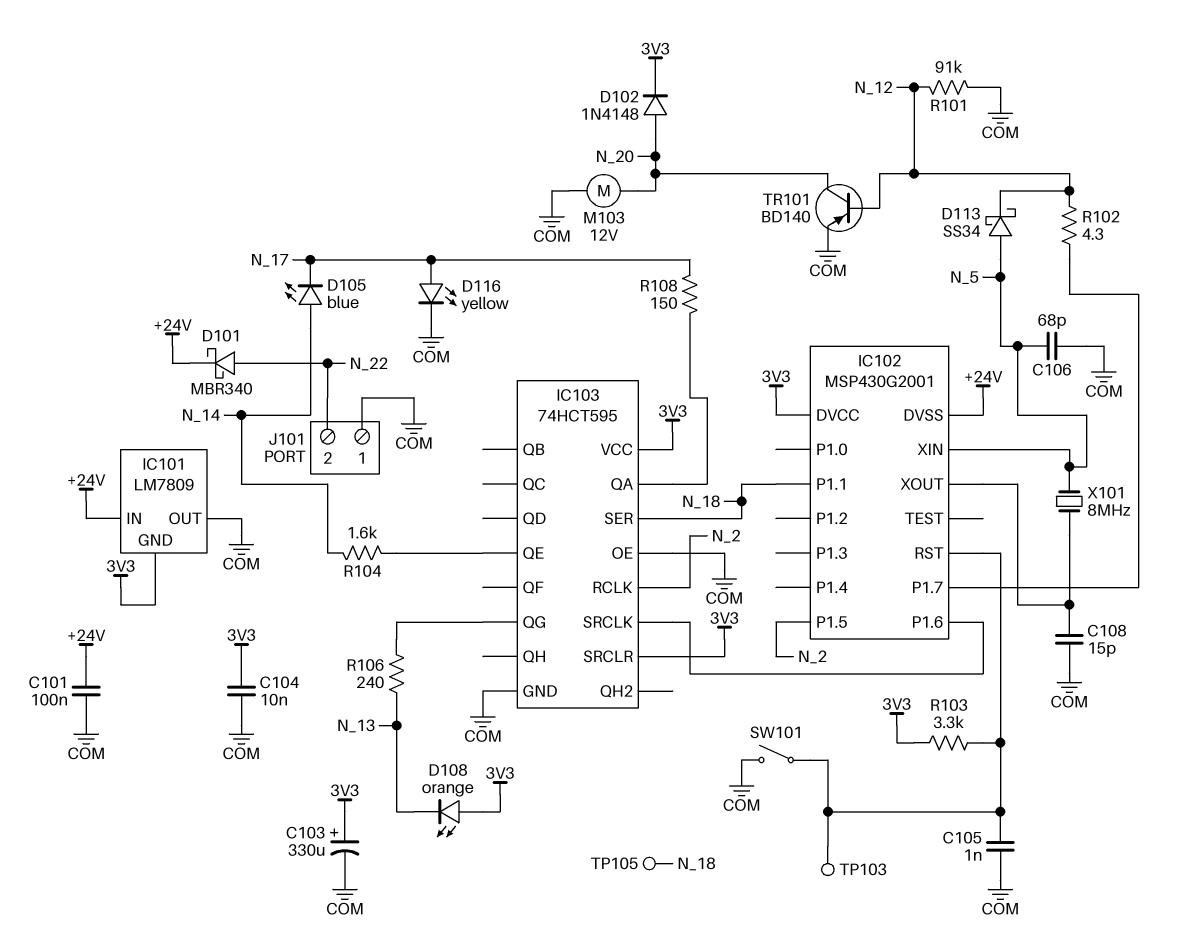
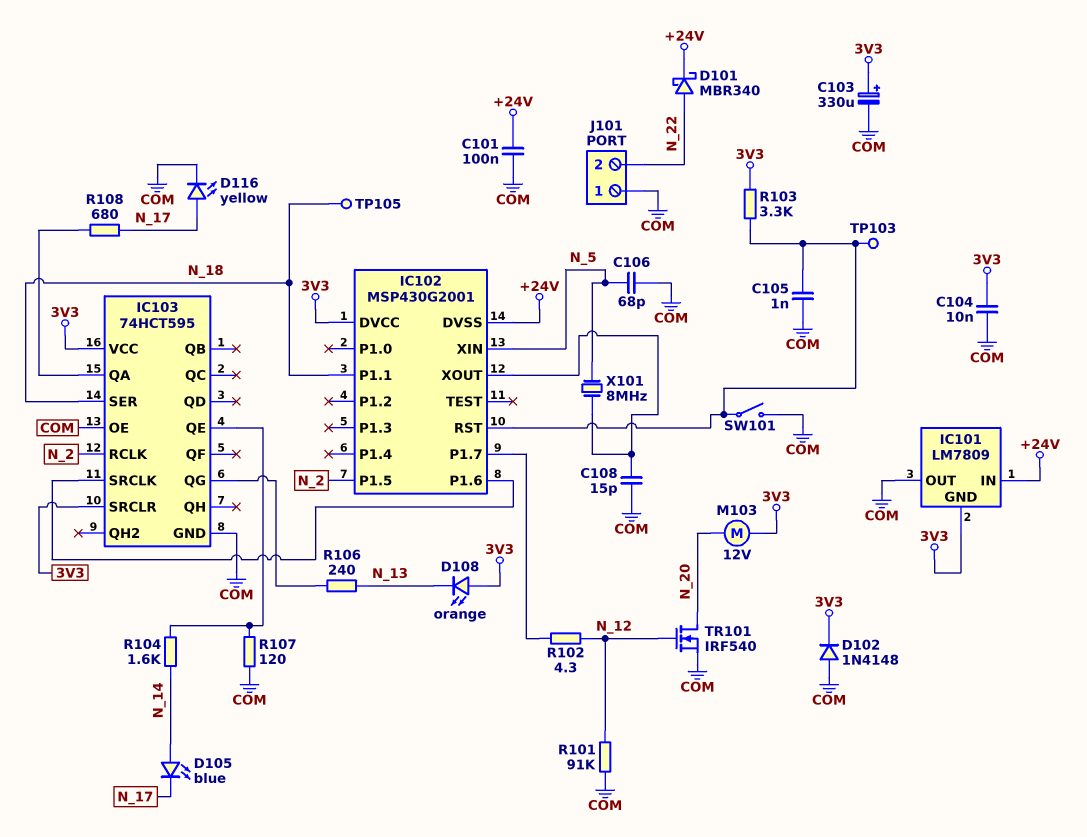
D102: diode 1N4148 (A N_20, K 3V3) -> diode 1N4148 (A COM, K 3V3)
D113: schottky SS34 (A N_5, K N_12) -> none
M103: motor 12V (COM, N_20) -> motor 12V (3V3, N_20)
R107: none -> 120 (COM, IC103/QE)
R108: 150 (IC103/QA, N_17) -> 680 (IC103/QA, N_17)
TR101: PNP BD140 (B N_12, C N_20, E COM) -> NMOS IRF540 (G N_12, D N_20, S COM)

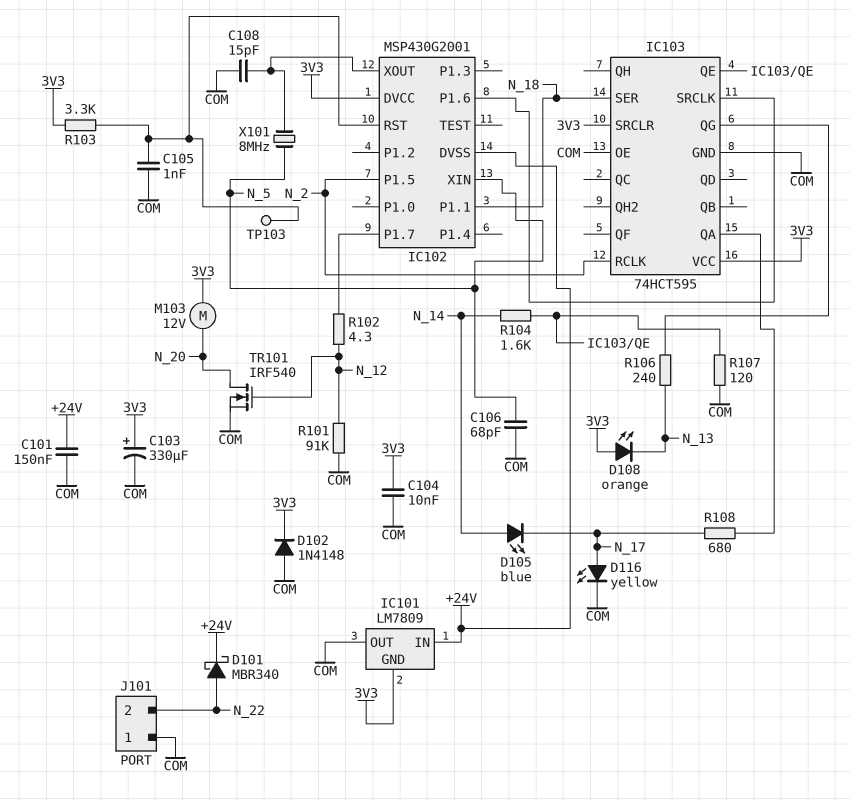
C101: 100nF (+24V, COM) -> 150nF (+24V, COM)
SW101: switch (COM, IC102/RST) -> none
TP105: test point (N_18) -> none

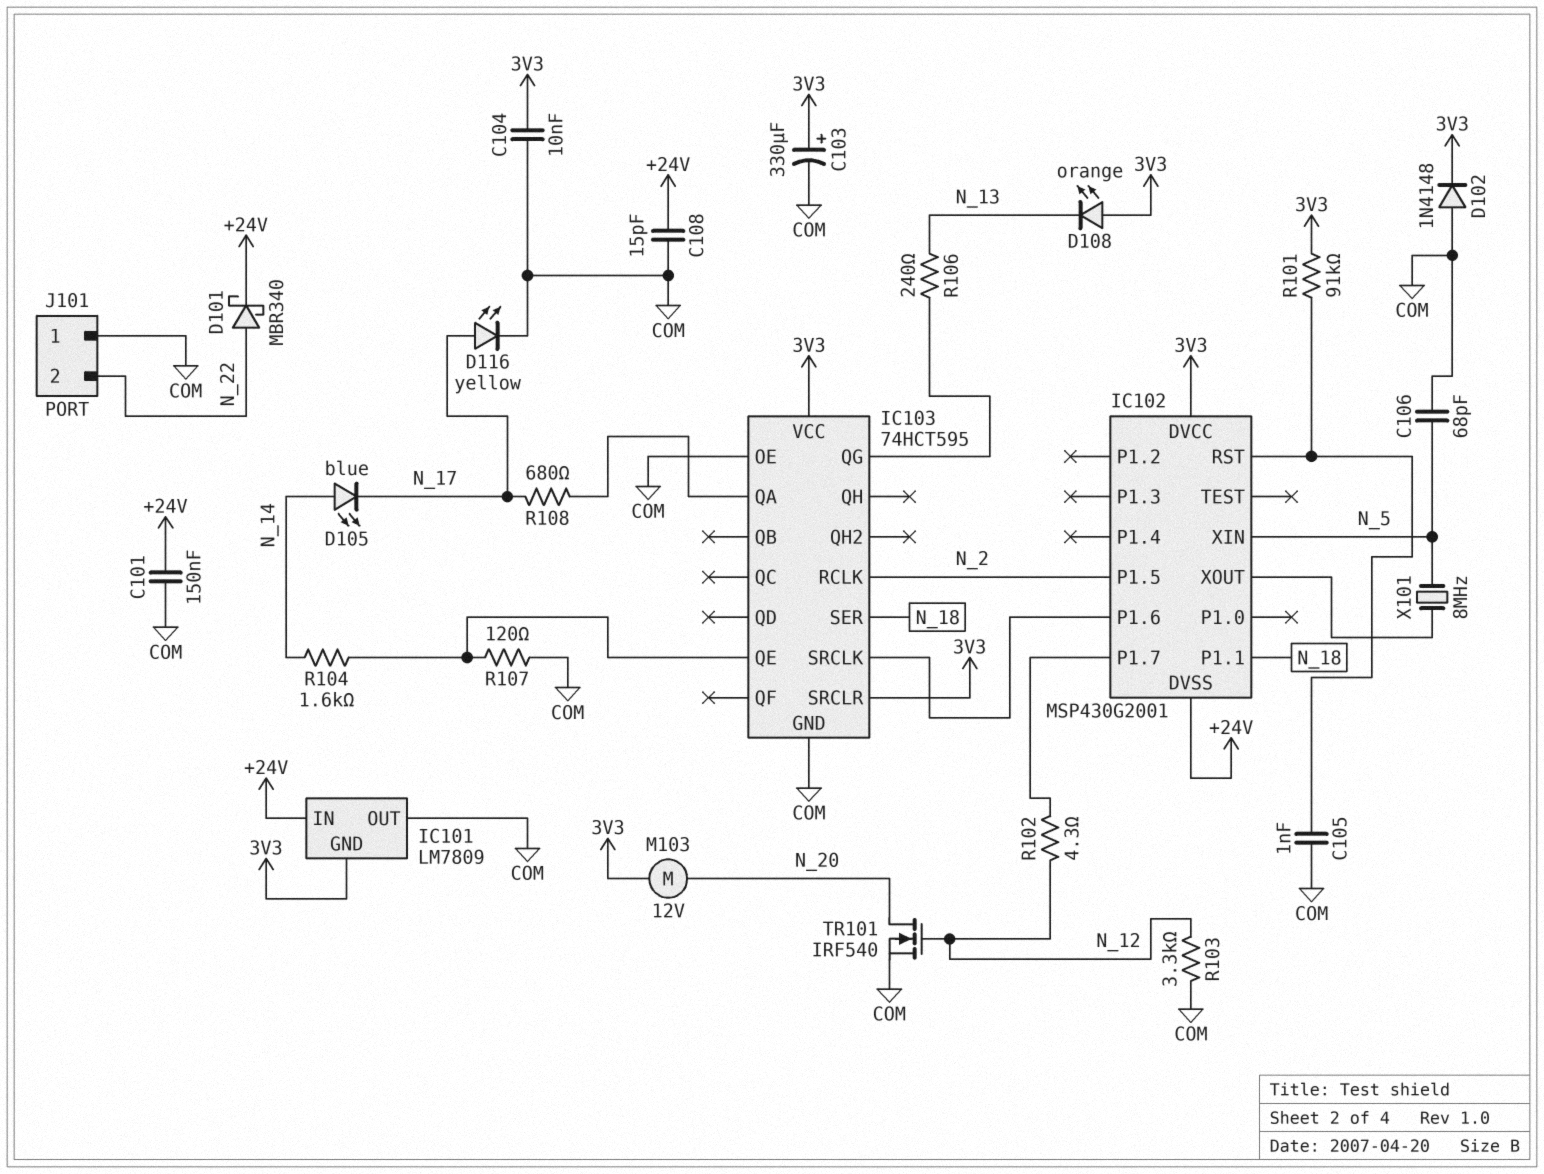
C108: 15pF (COM, IC102/XOUT) -> 15pF (+24V, COM)
R101: 91k (COM, N_12) -> 91k (3V3, IC102/RST)
R103: 3.3k (3V3, IC102/RST) -> 3.3k (COM, N_12)
TP103: test point (IC102/RST) -> none

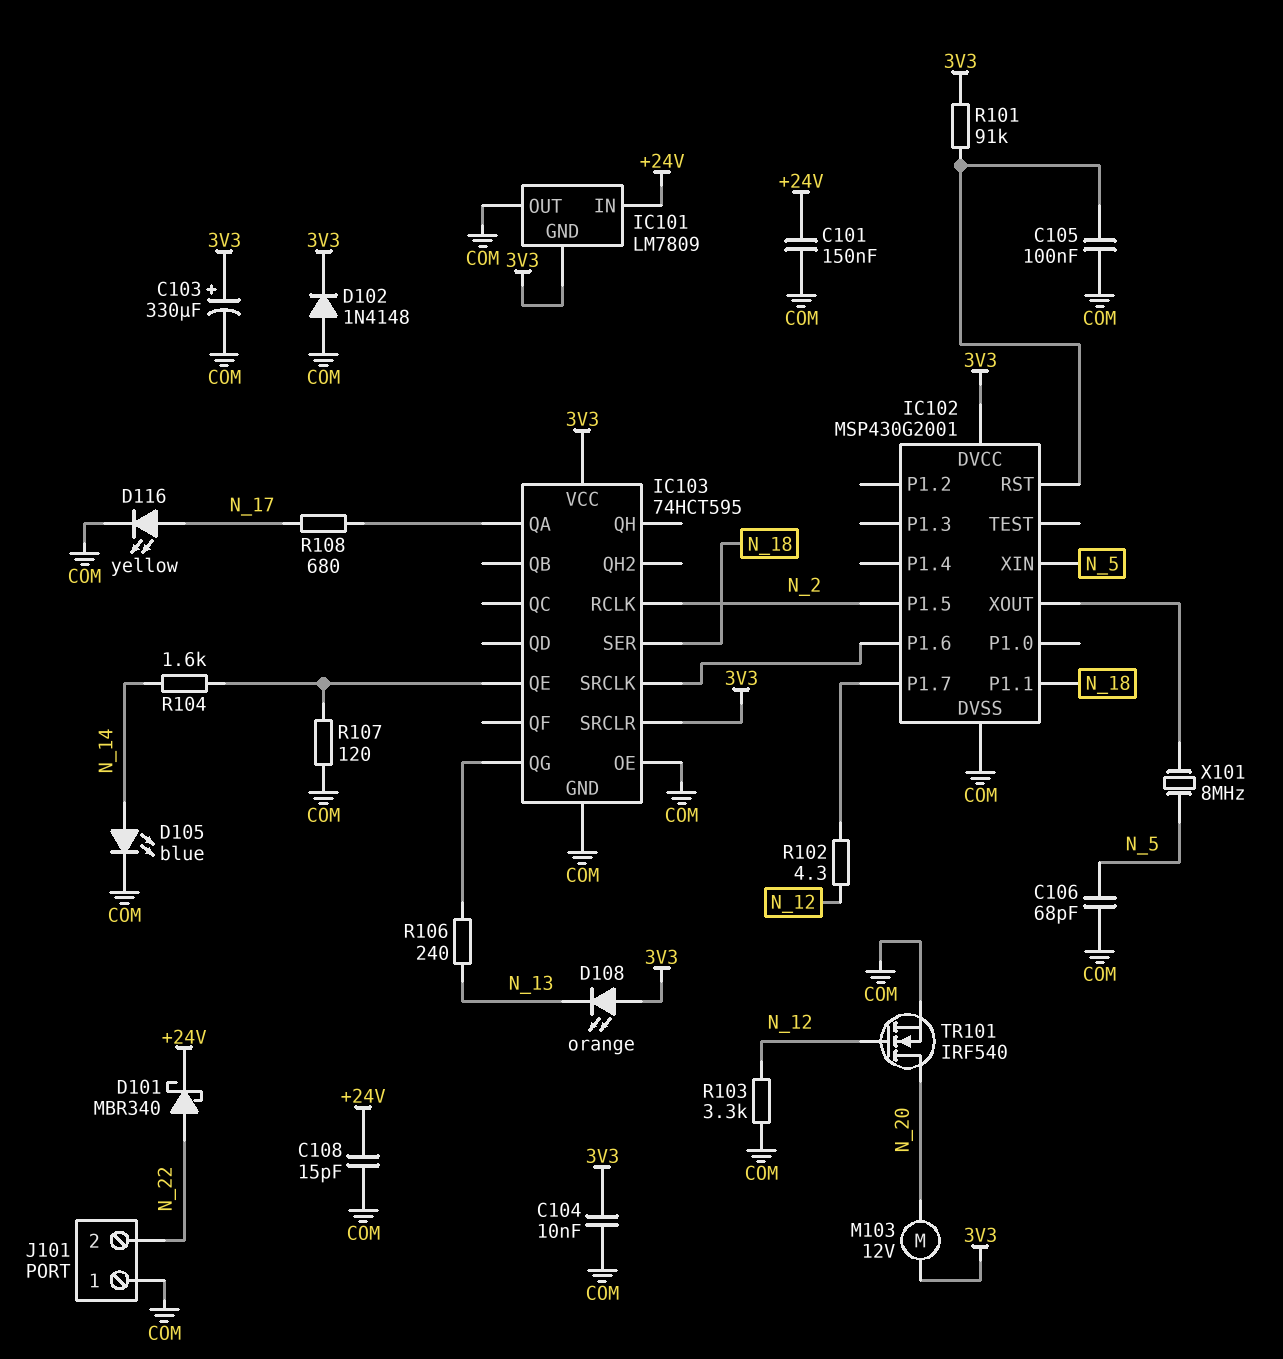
C105: 1nF (COM, IC102/RST) -> 100nF (COM, IC102/RST)
D105: LED blue (A N_14, K N_17) -> LED blue (A N_14, K COM)
IC102 pin DVSS: +24V -> COM

